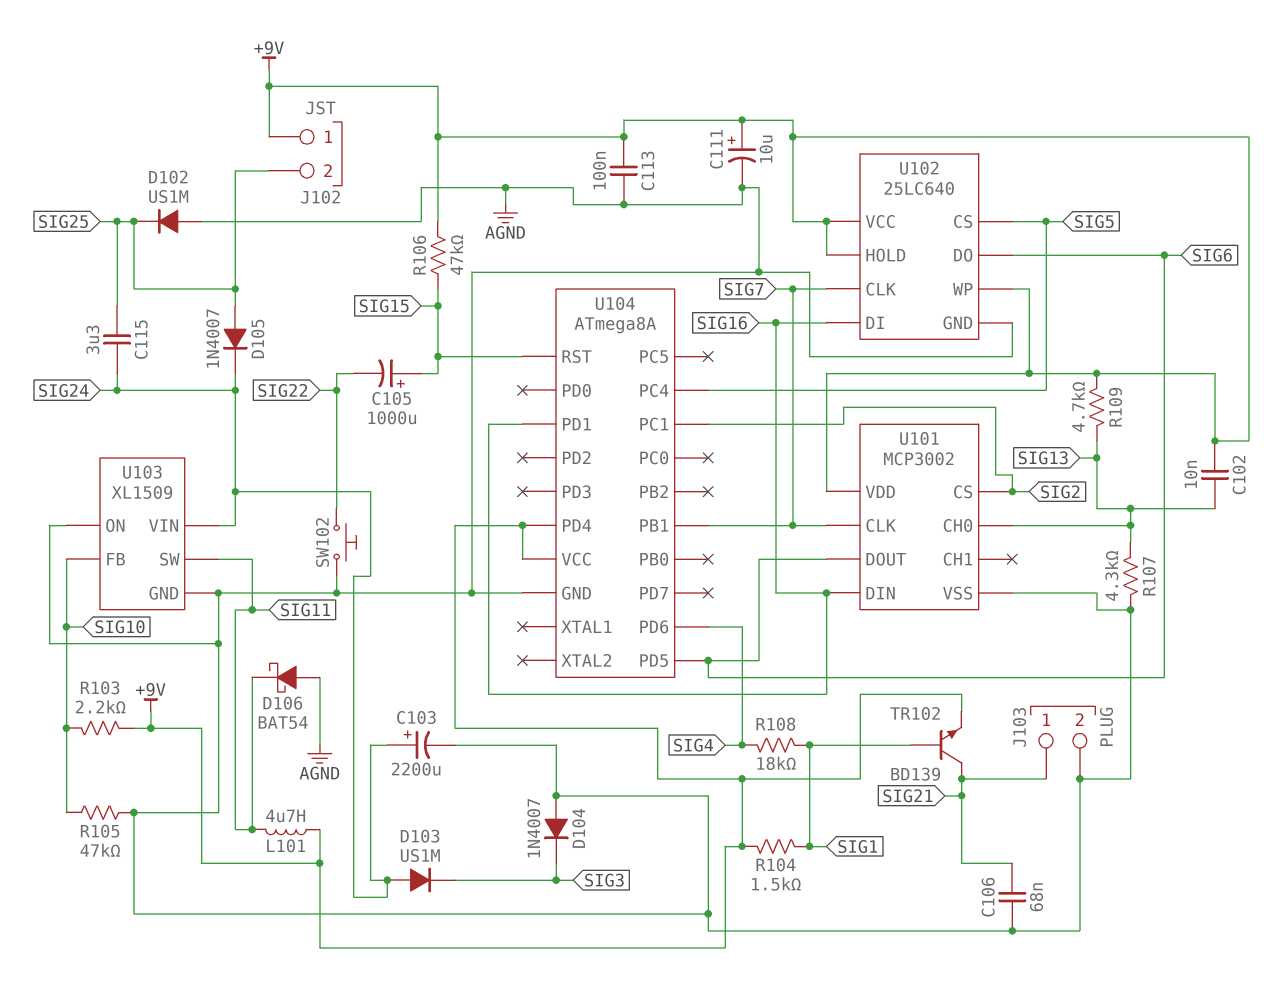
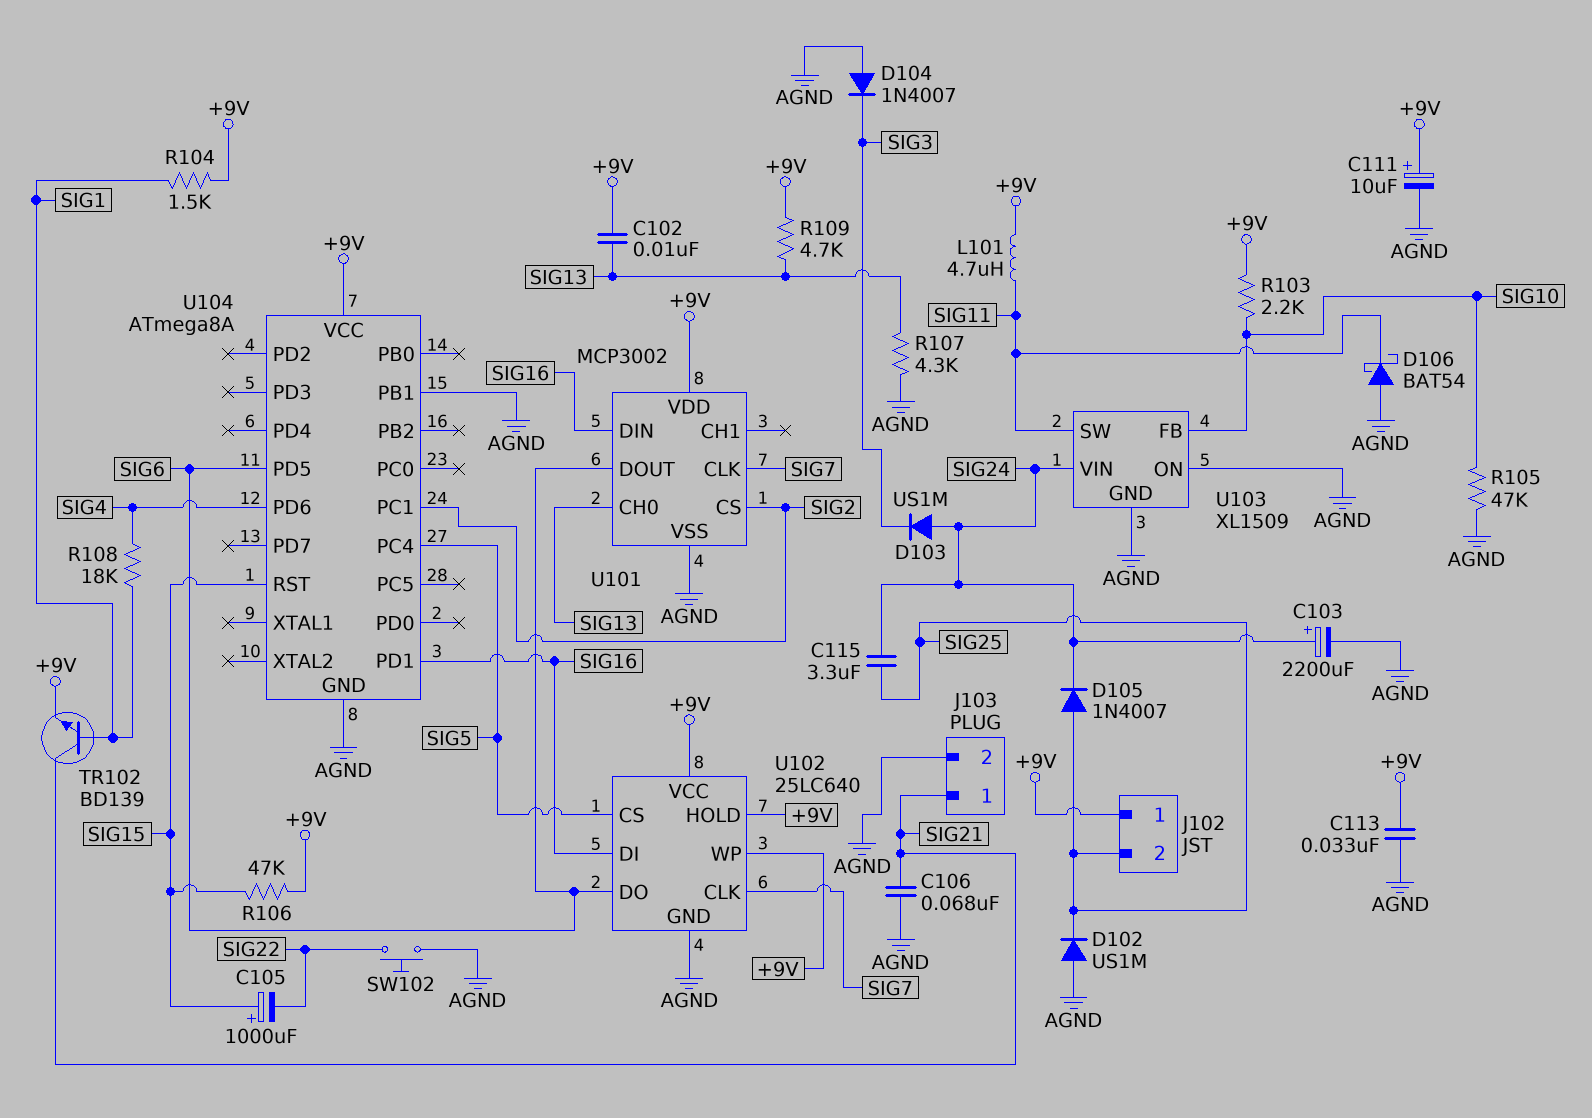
C113: 100nF (+9V, AGND) -> 33nF (+9V, AGND)
U104 pin PB1: SIG7 -> AGND
U104 pin PD4: +9V -> none

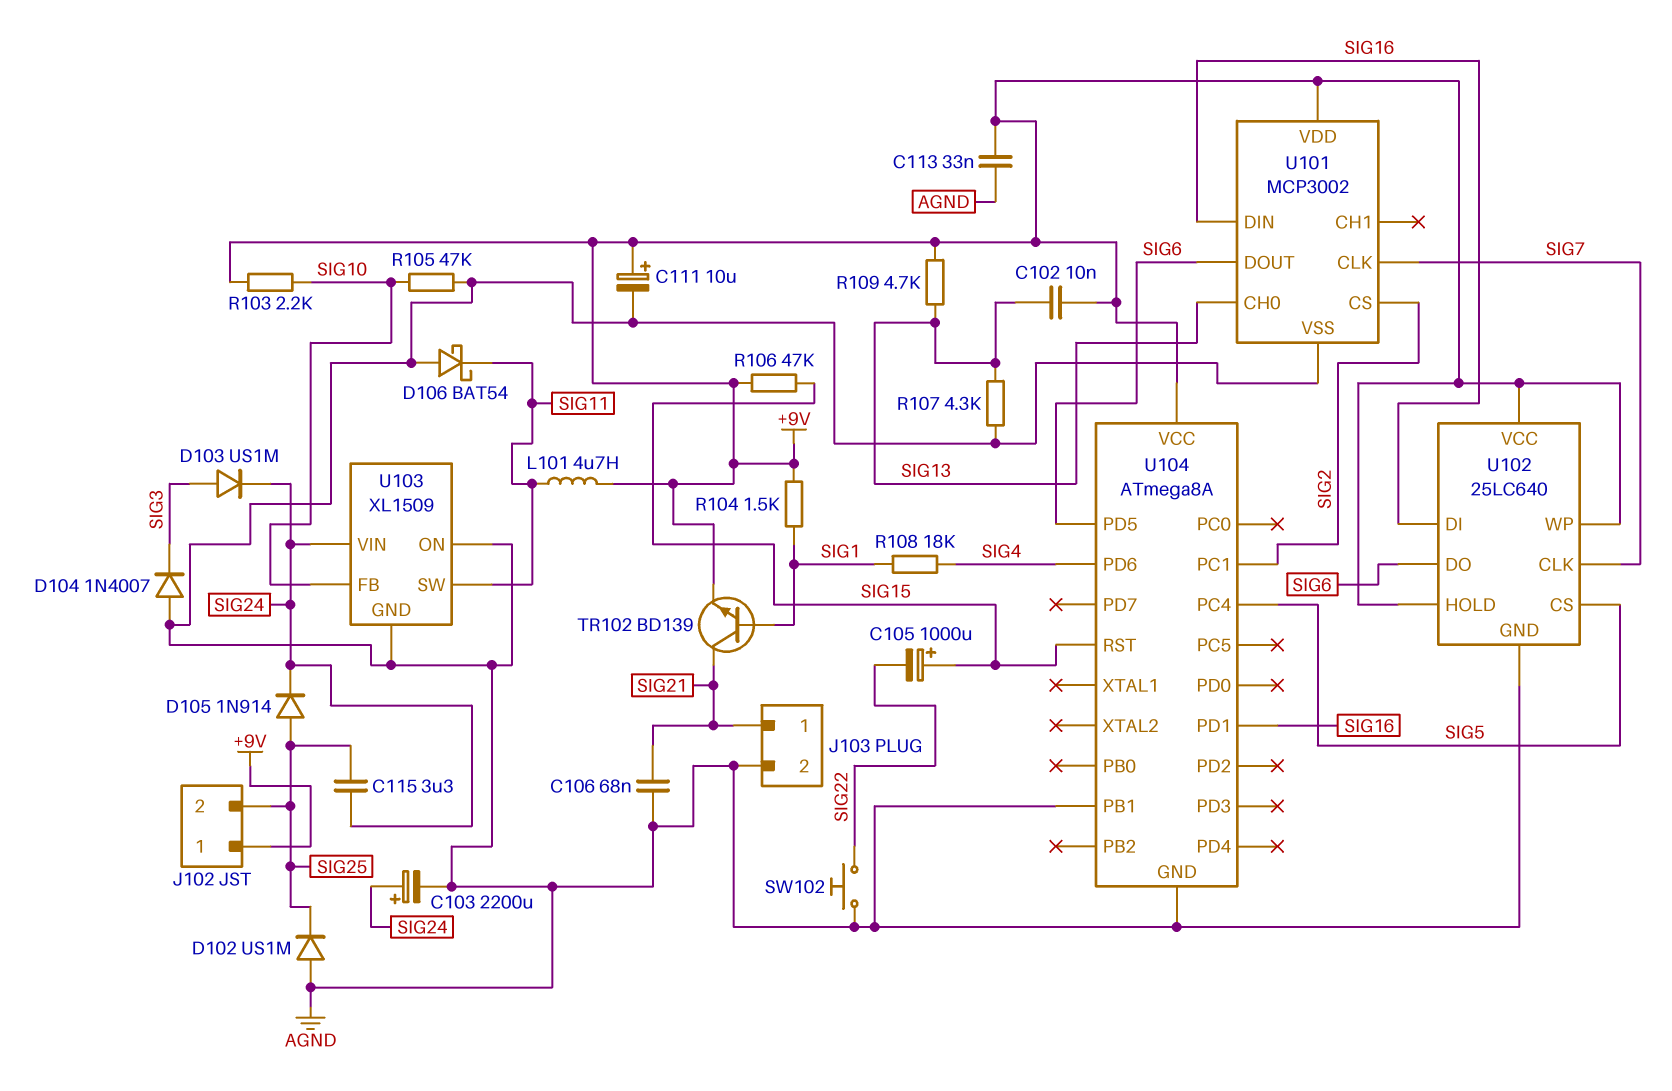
D103: diode US1M (A SIG24, K SIG3) -> diode US1M (A SIG3, K SIG24)
D105: diode 1N4007 (A SIG25, K SIG24) -> diode 1N914 (A SIG25, K SIG24)

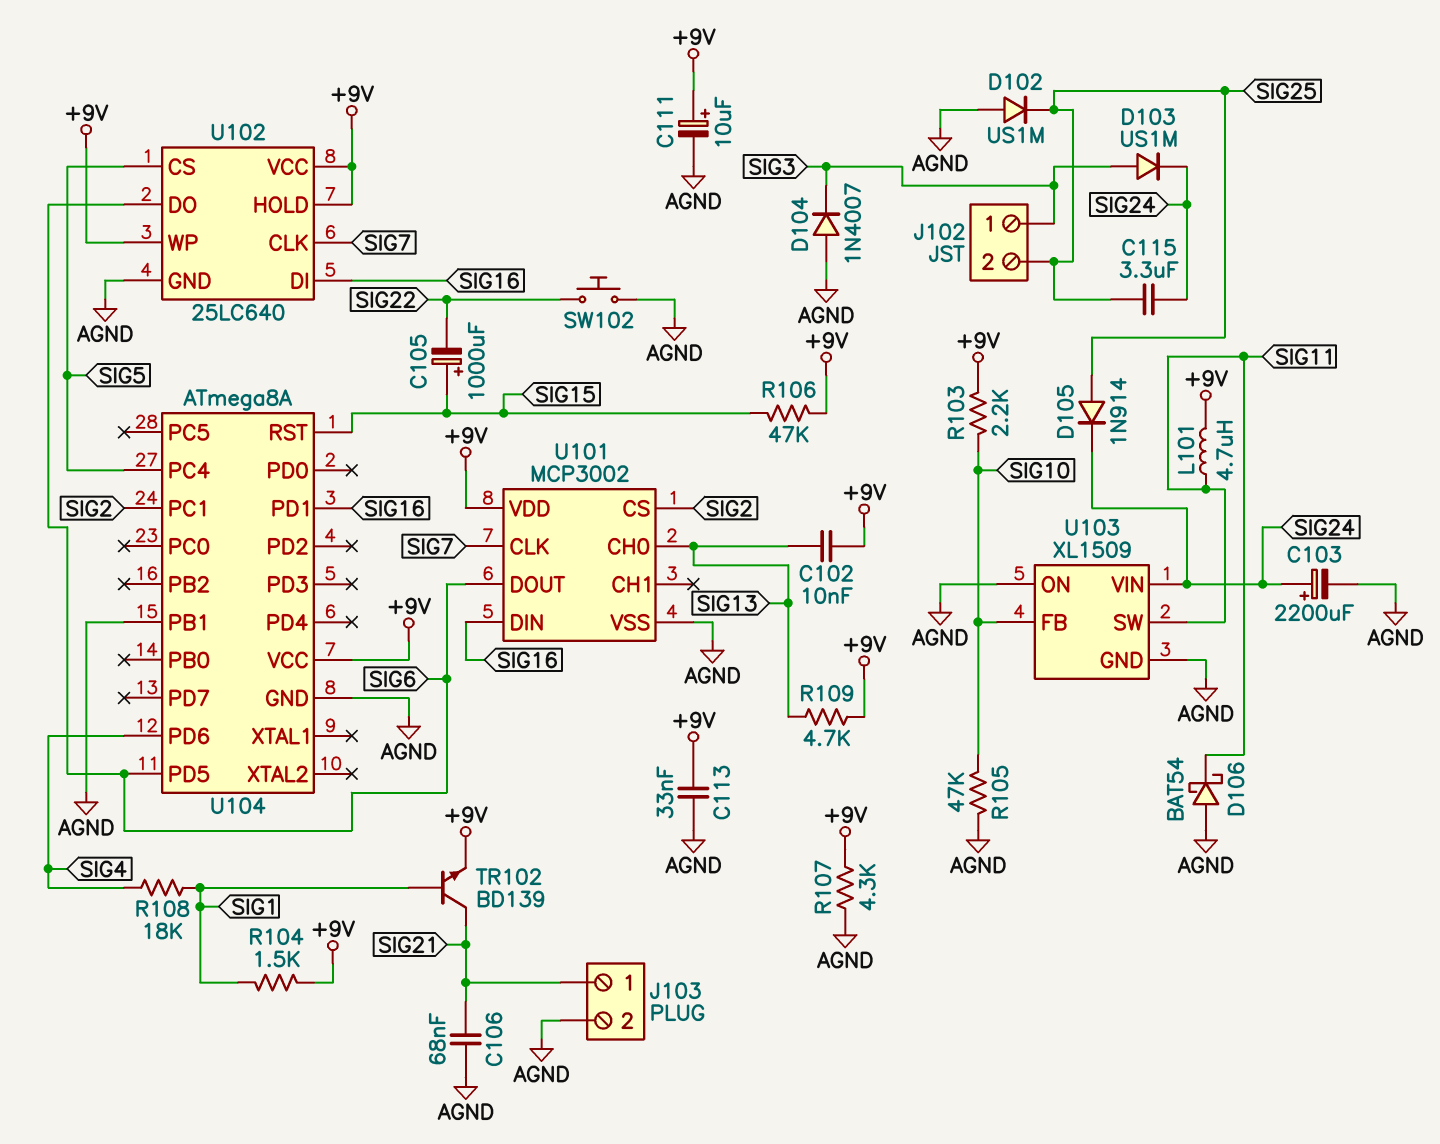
J102 pin 1: +9V -> SIG3
R107: 4.3k (AGND, SIG13) -> 4.3k (+9V, AGND)

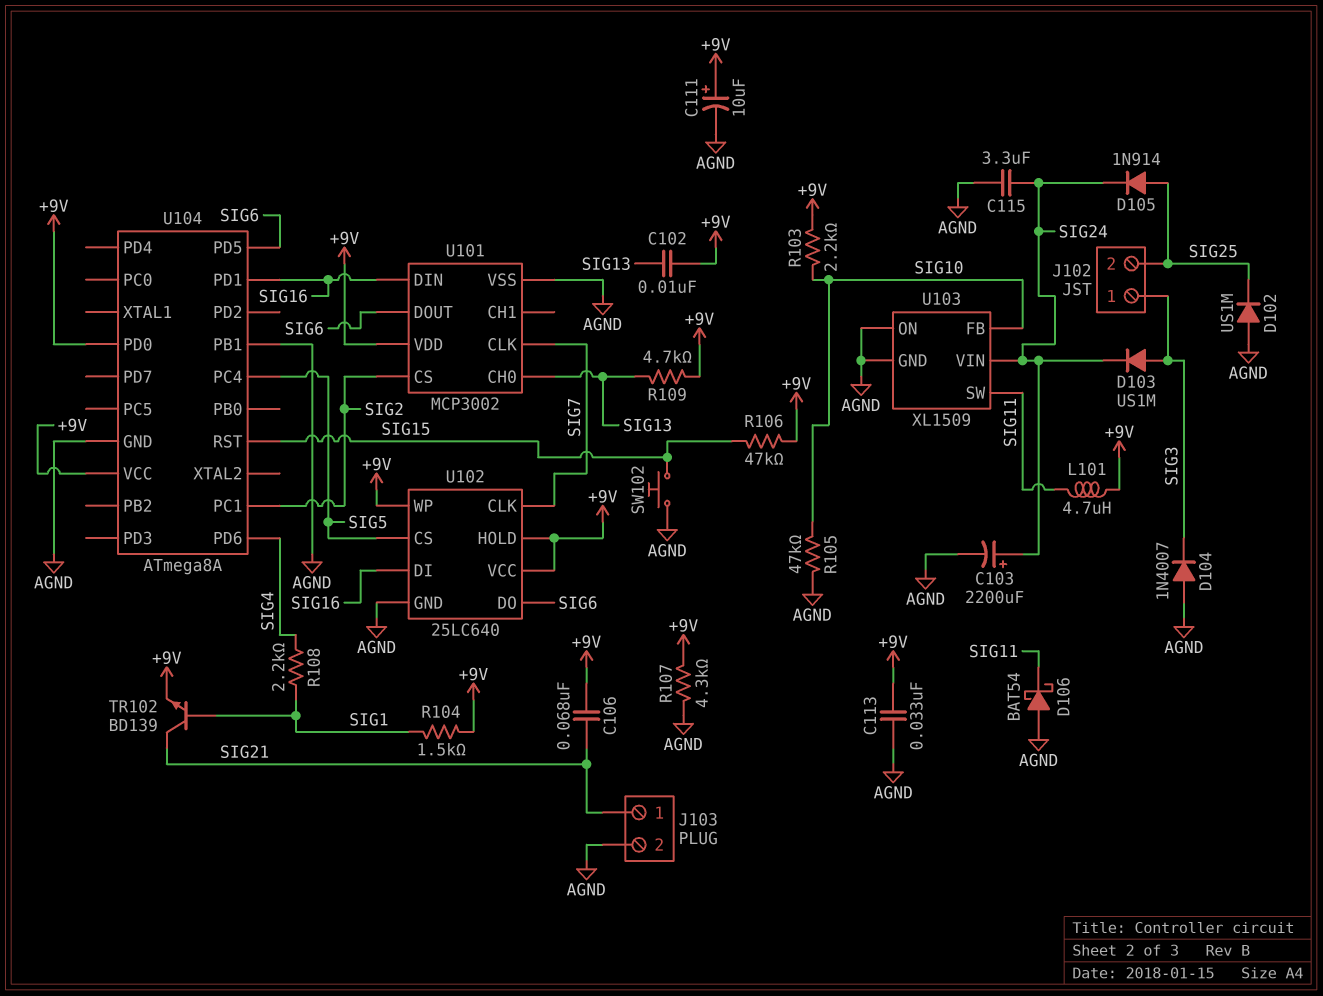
C105: 1000uF (plus SIG15, minus SIG22) -> none
C106: 68nF (AGND, SIG21) -> 68nF (+9V, SIG21)
C115: 3.3uF (SIG24, SIG25) -> 3.3uF (AGND, SIG24)
R108: 18k (SIG1, SIG4) -> 2.2k (SIG1, SIG4)
SW102: button (AGND, SIG22) -> button (AGND, SIG15)
U104 pin PD0: none -> +9V

